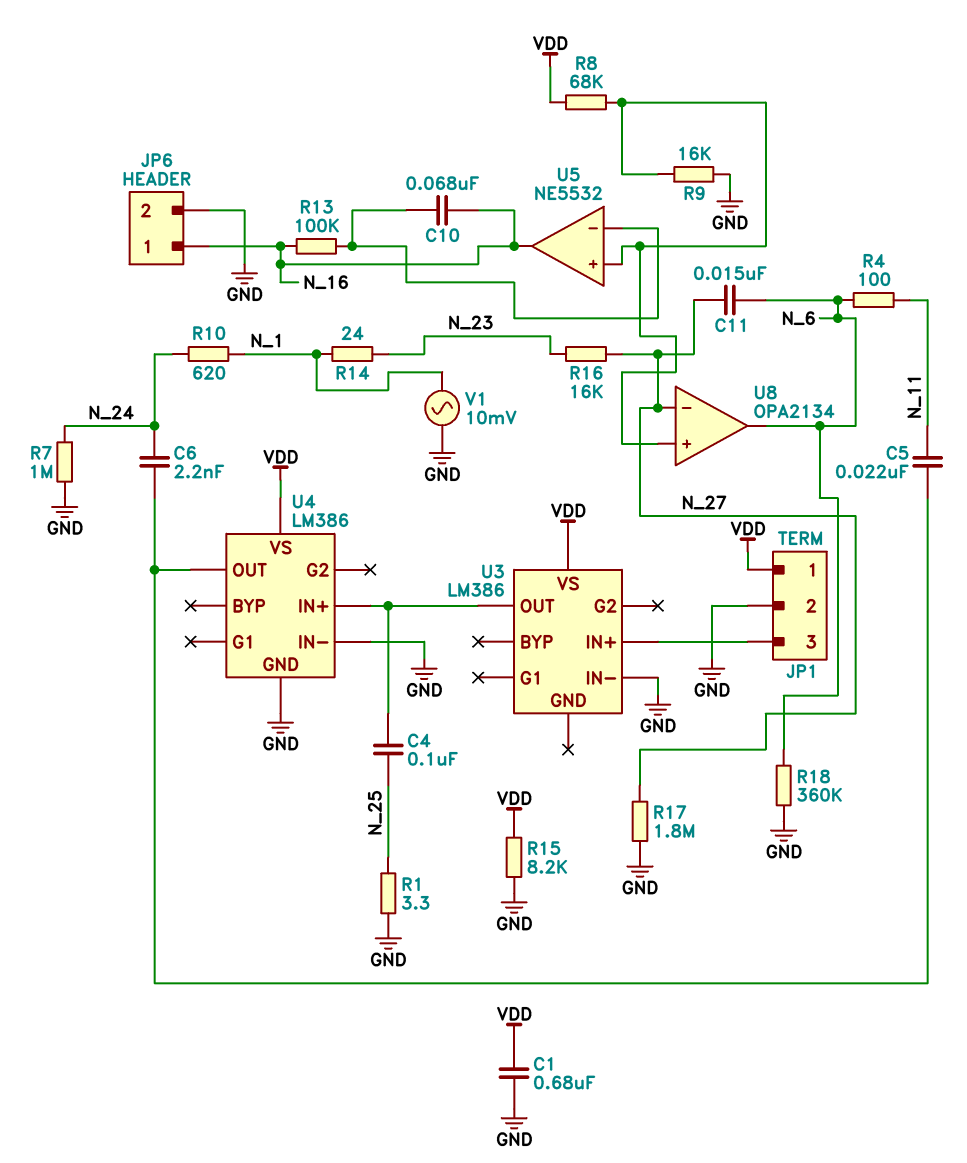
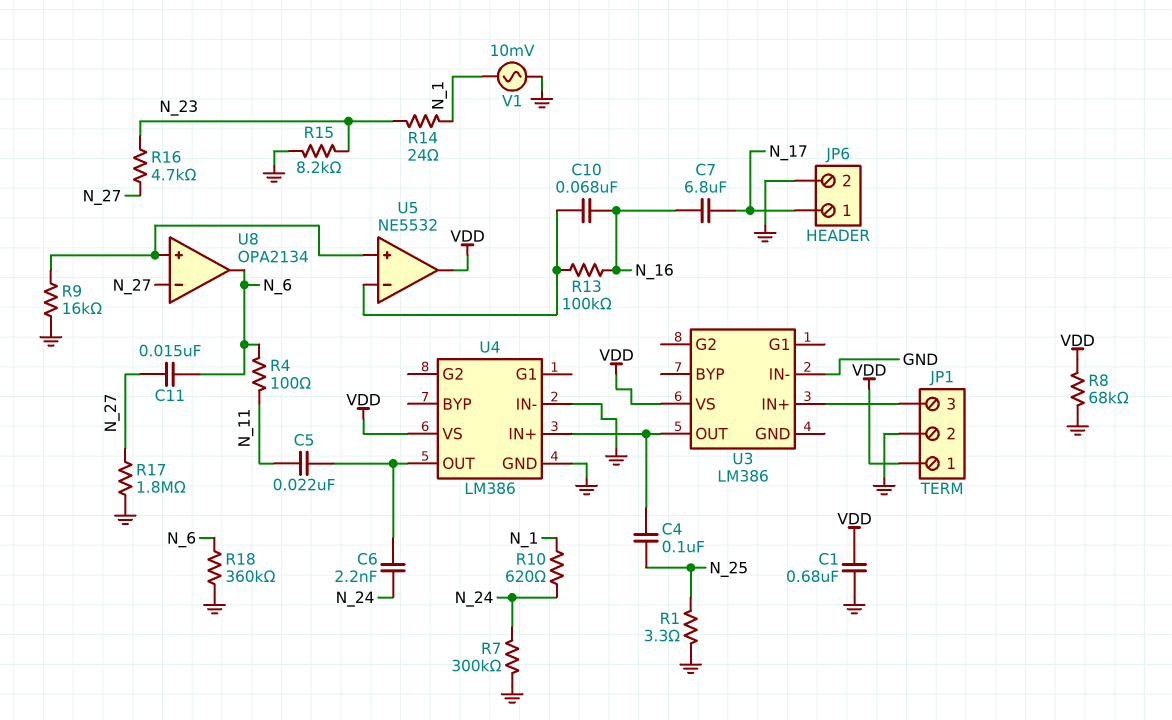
C7: none -> 6.8uF (N_16, N_17)
JP6 pin 1: N_16 -> N_17
R7: 1M (GND, N_24) -> 300k (GND, N_24)
R8: 68k (U5/in+, VDD) -> 68k (GND, VDD)
R15: 8.2k (GND, VDD) -> 8.2k (GND, N_23)
R16: 16k (N_23, N_27) -> 4.7k (N_23, N_27)
U5 pin out: N_16 -> VDD

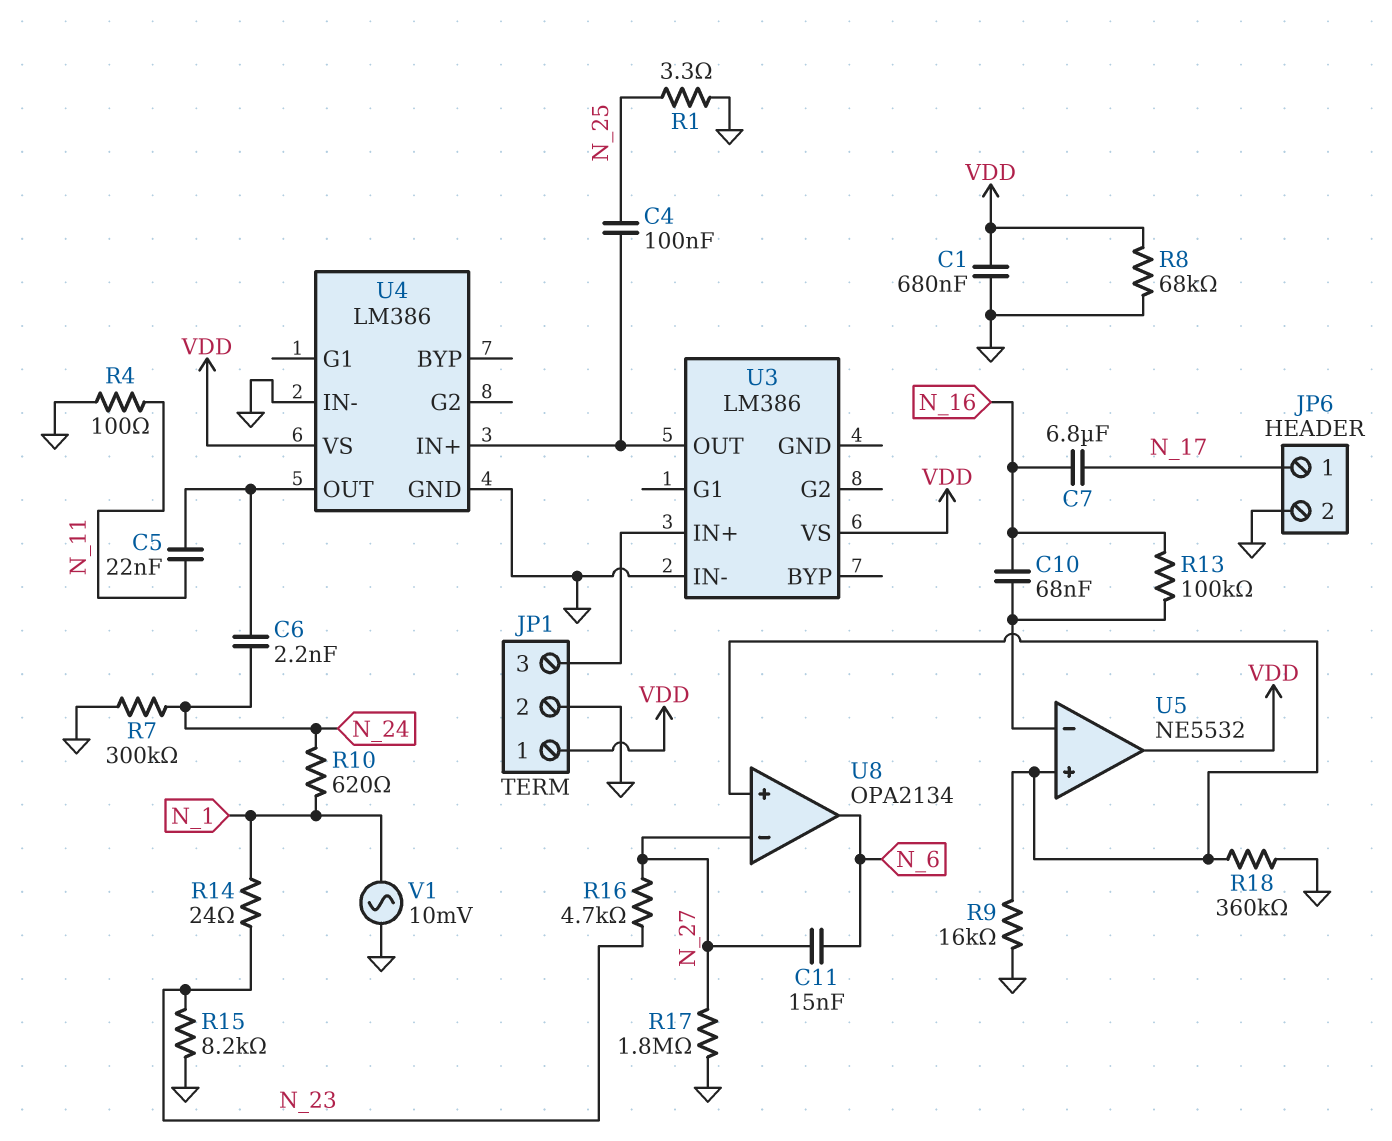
R4: 100 (N_6, N_11) -> 100 (GND, N_11)
R18: 360k (GND, N_6) -> 360k (GND, U5/in+)

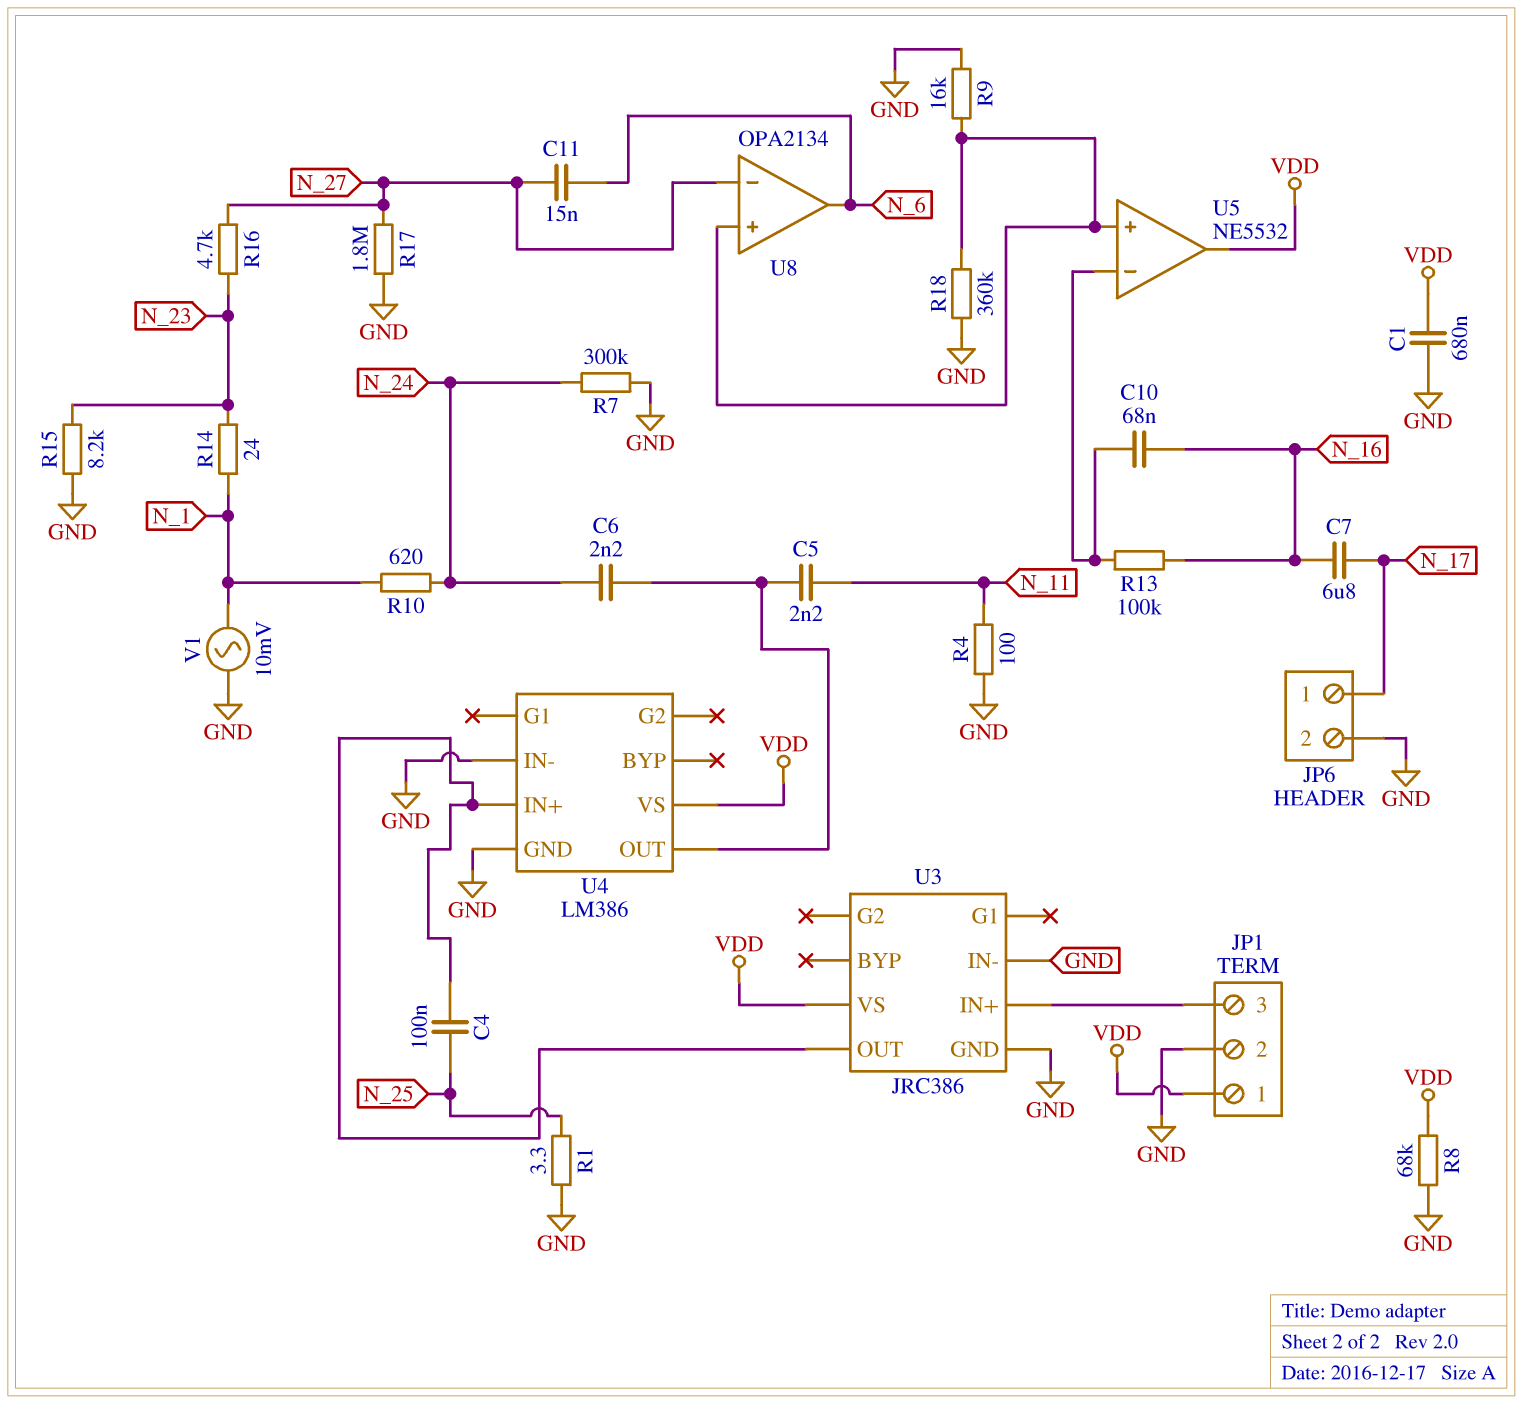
C5: 22nF (N_11, U4/OUT) -> 2.2nF (N_11, U4/OUT)
U3: LM386 -> JRC386
U3 pin GND: none -> GND

